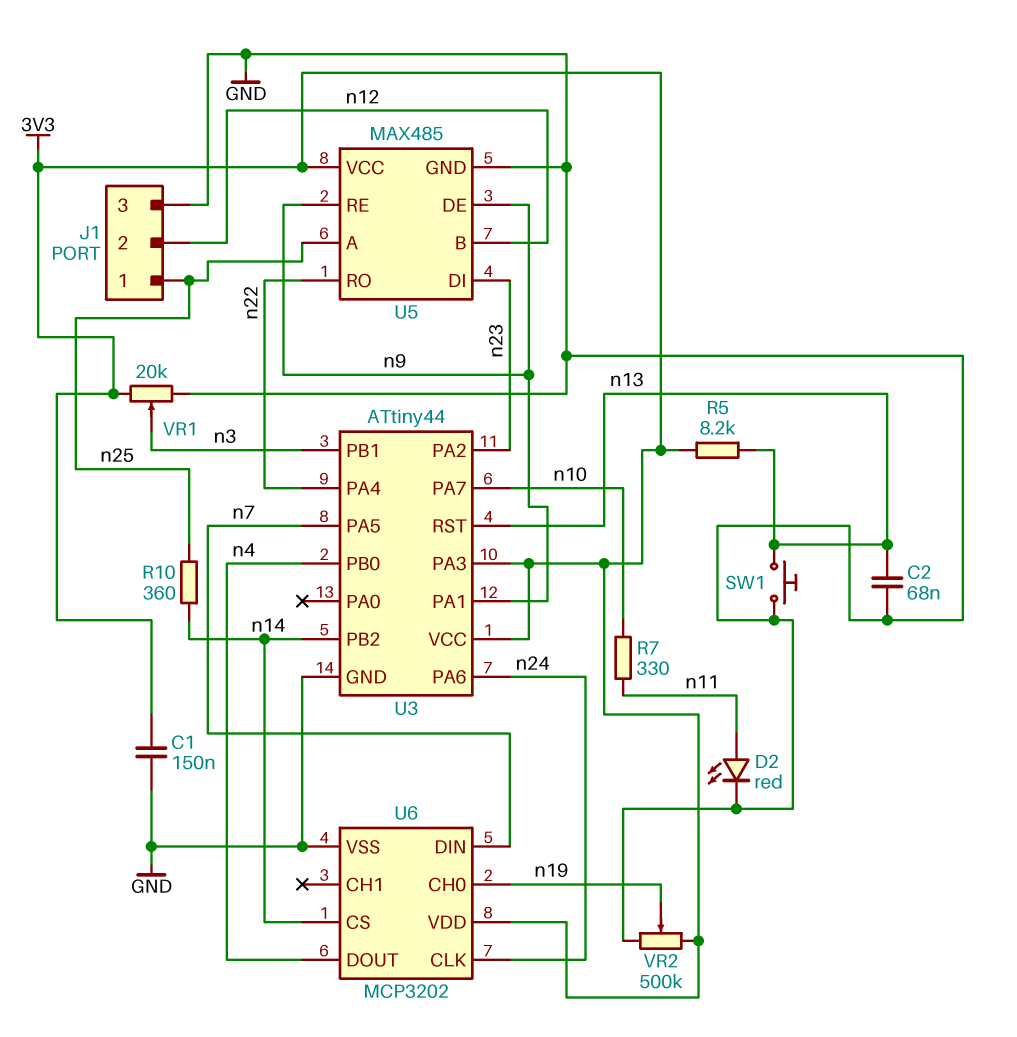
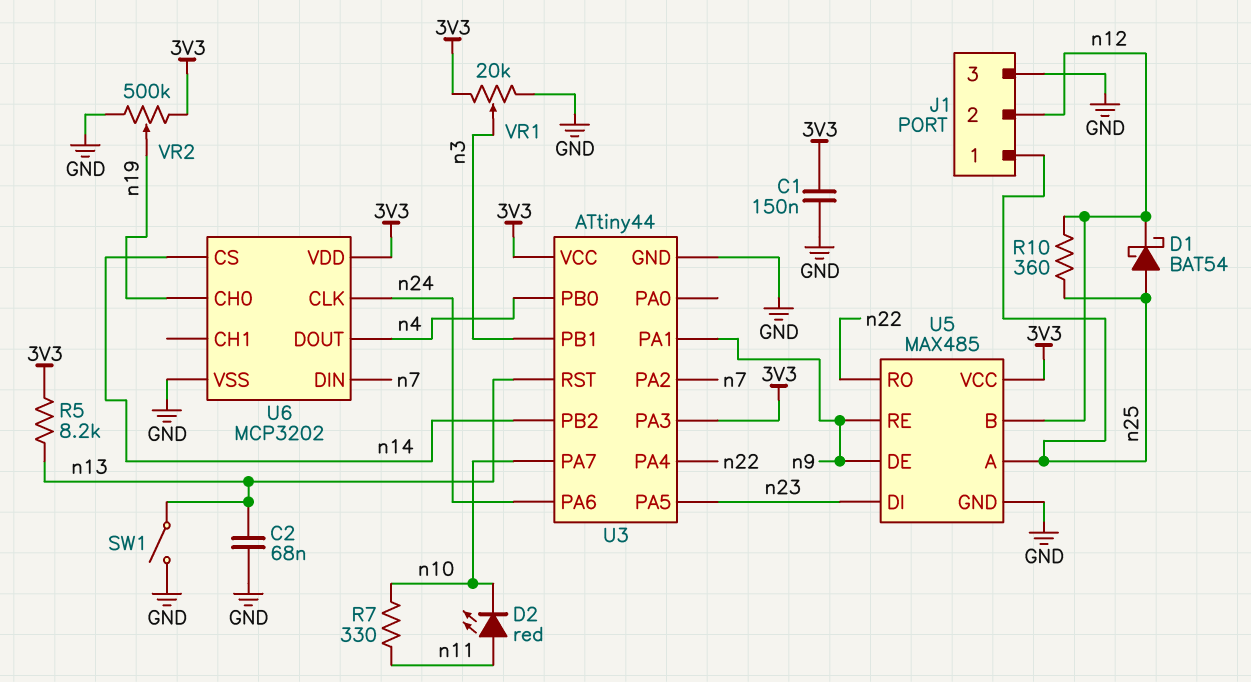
D1: none -> schottky BAT54 (A n25, K n12)
D2: LED red (A n11, K GND) -> LED red (A n11, K n10)
R10: 360 (n14, n25) -> 360 (n12, n25)
SW1: button (GND, n13) -> switch (GND, n13)
U3 pin PA2: n23 -> n7
U3 pin PA5: n7 -> n23

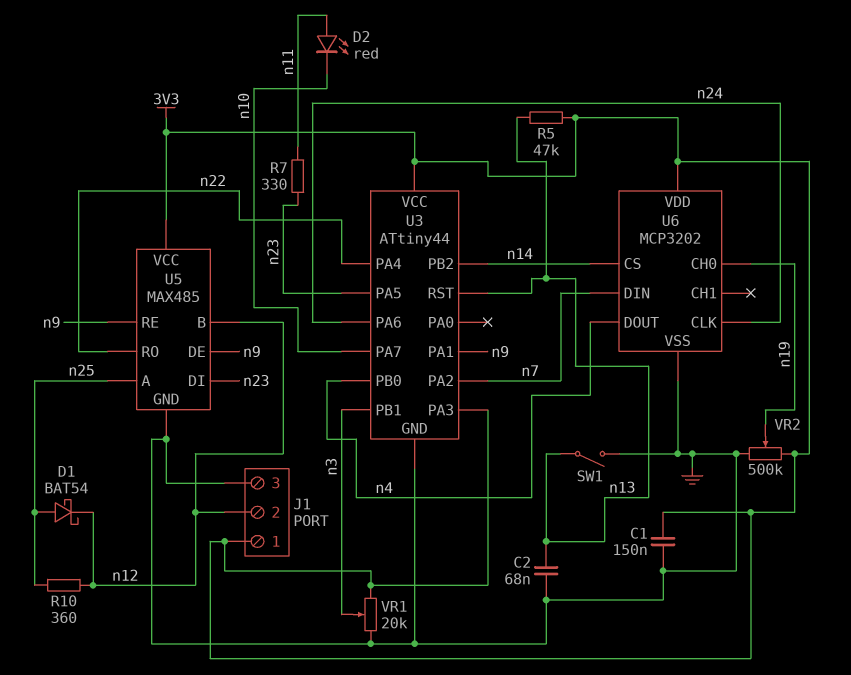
J1 pin 1: n25 -> 3V3
R5: 8.2k (3V3, n13) -> 47k (3V3, n13)
R7: 330 (n10, n11) -> 330 (n11, n23)

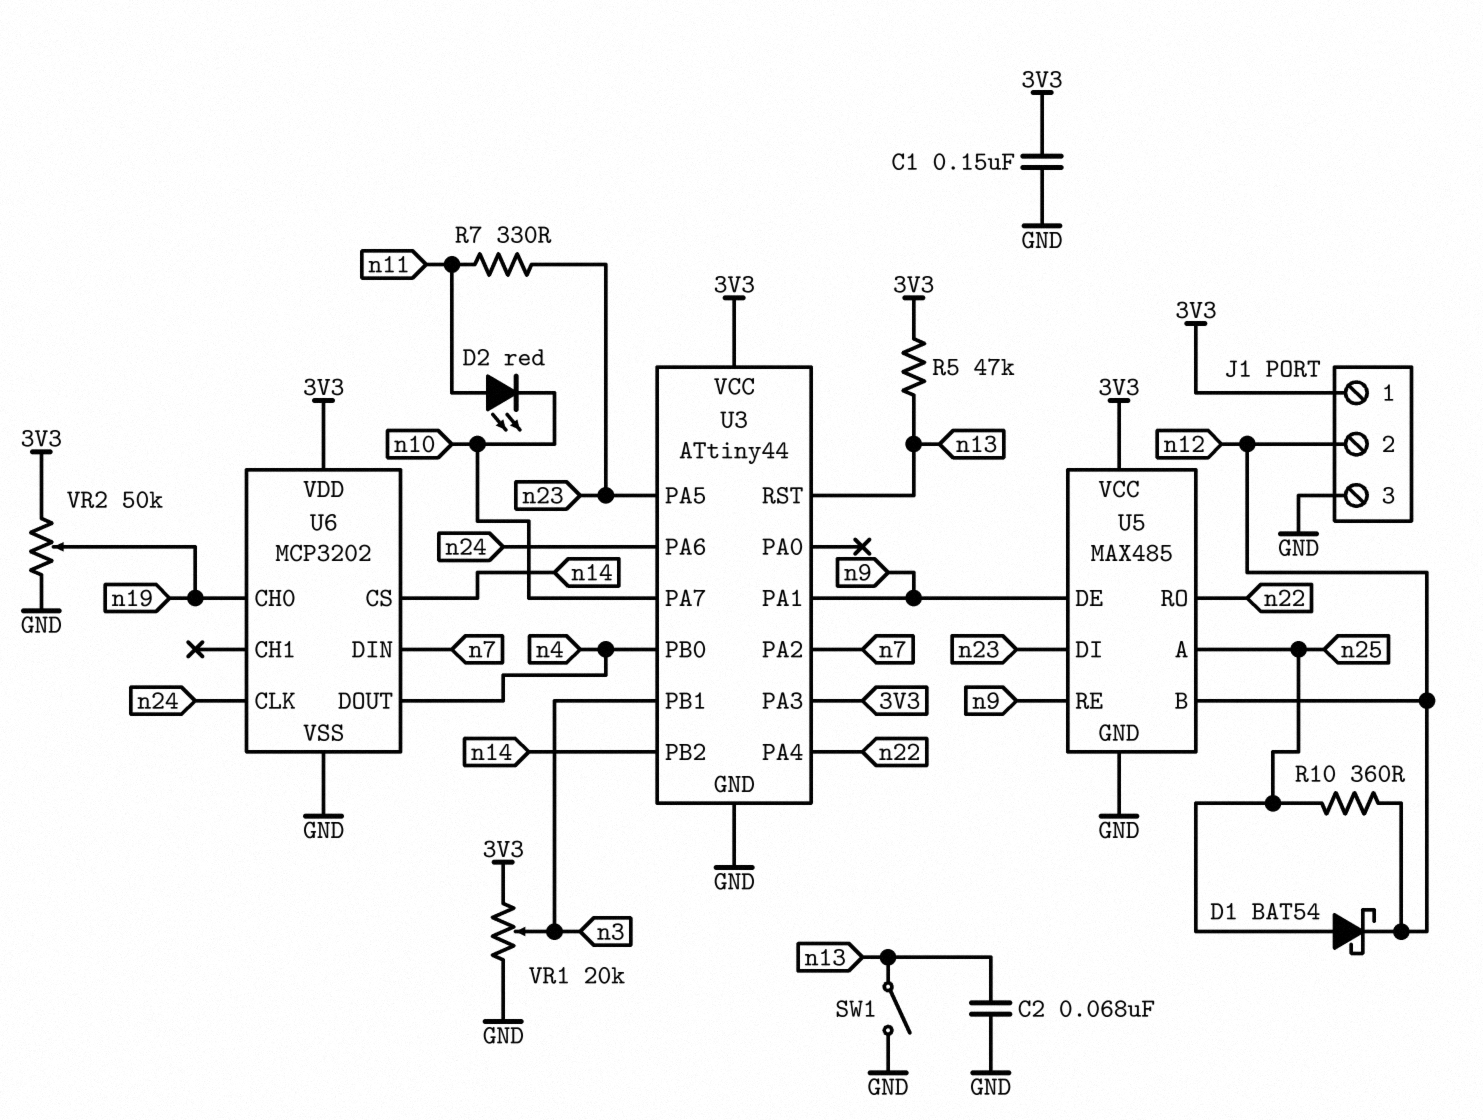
VR2: 500k (3V3, GND, wiper n19) -> 50k (3V3, GND, wiper n19)

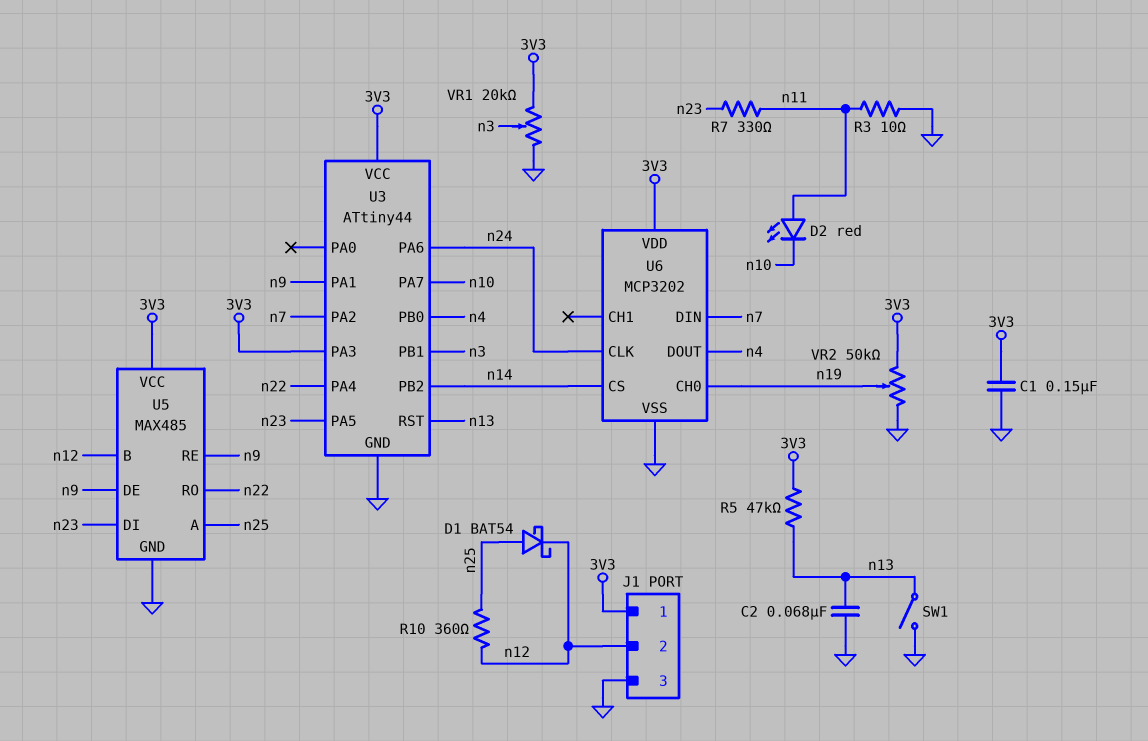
R3: none -> 10 (GND, n11)

